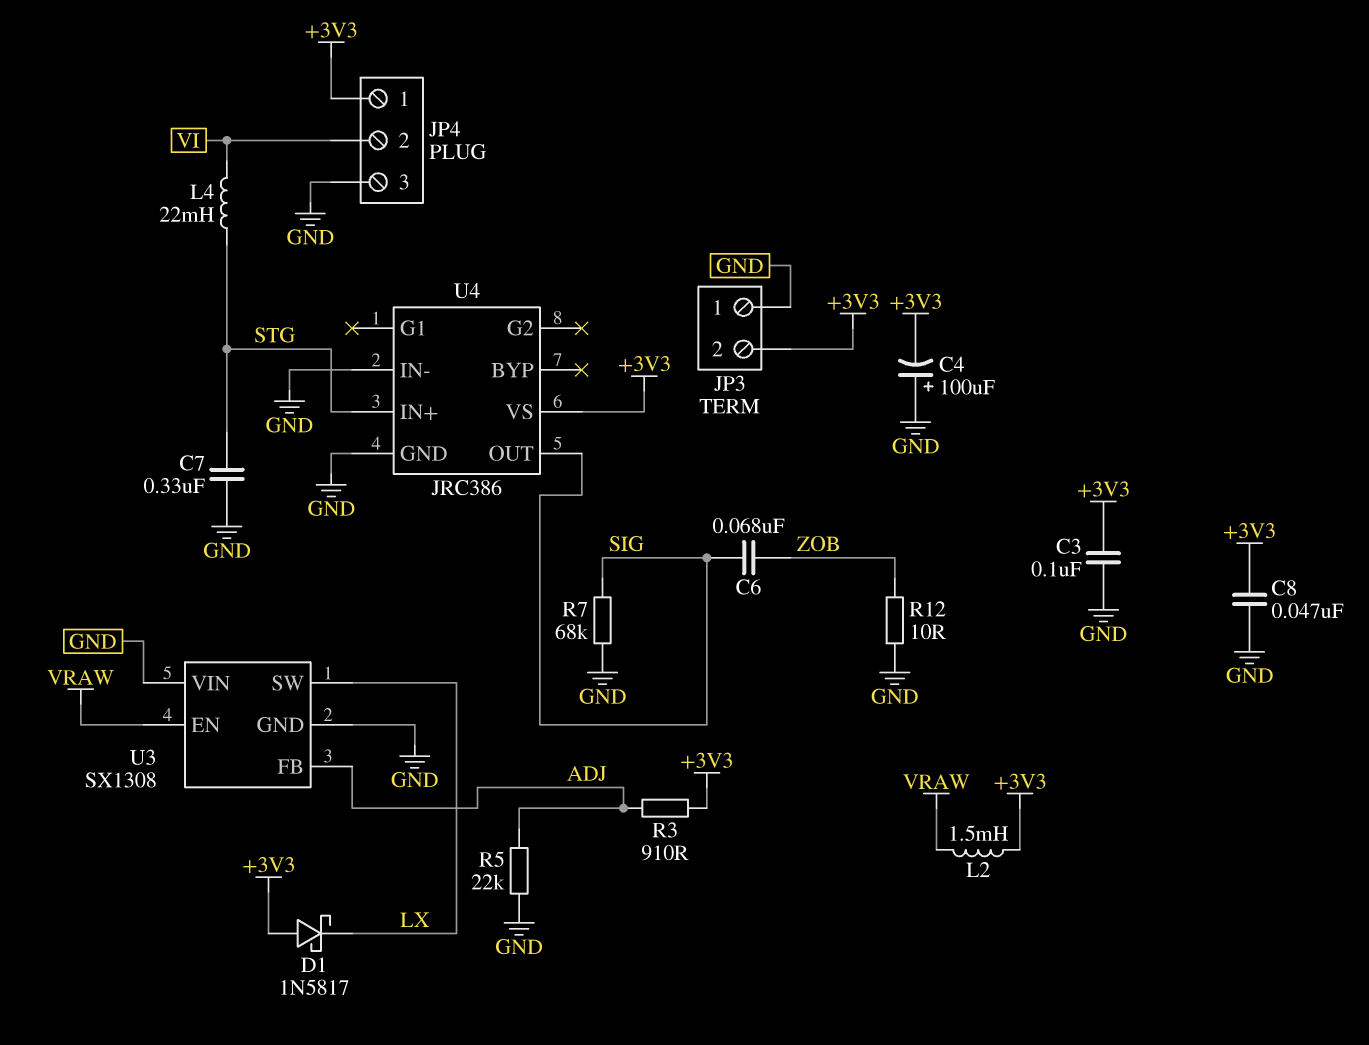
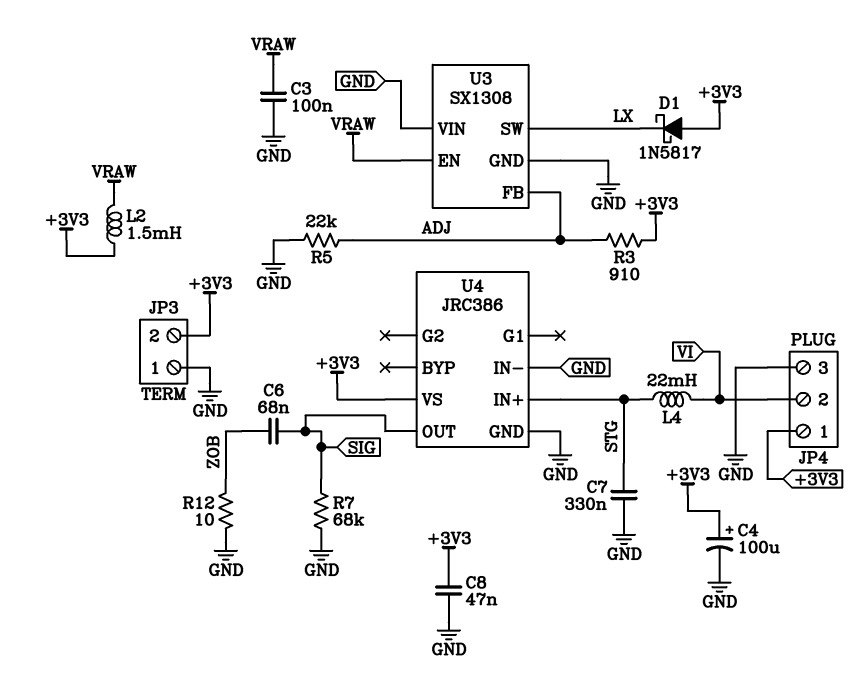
C3: 100nF (+3V3, GND) -> 100nF (GND, VRAW)
C4: 100uF (plus GND, minus +3V3) -> 100uF (plus +3V3, minus GND)

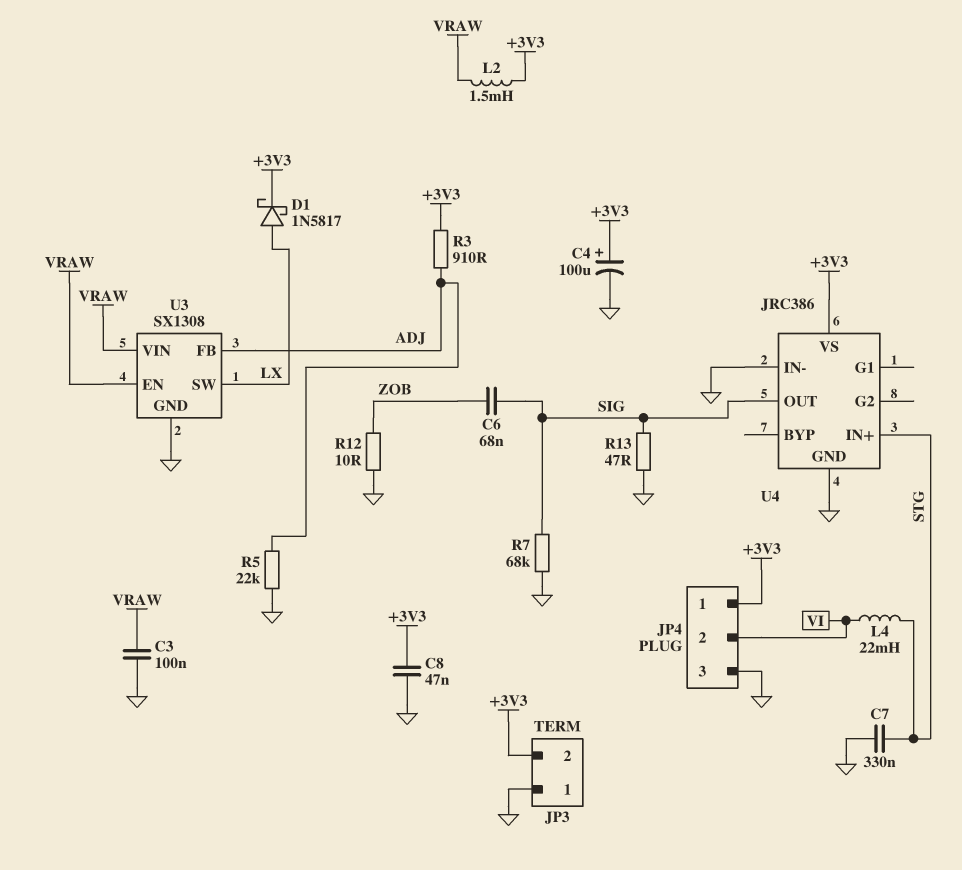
D1: schottky 1N5817 (A +3V3, K LX) -> schottky 1N5817 (A LX, K +3V3)
R13: none -> 47 (GND, SIG)
U3 pin VIN: GND -> VRAW

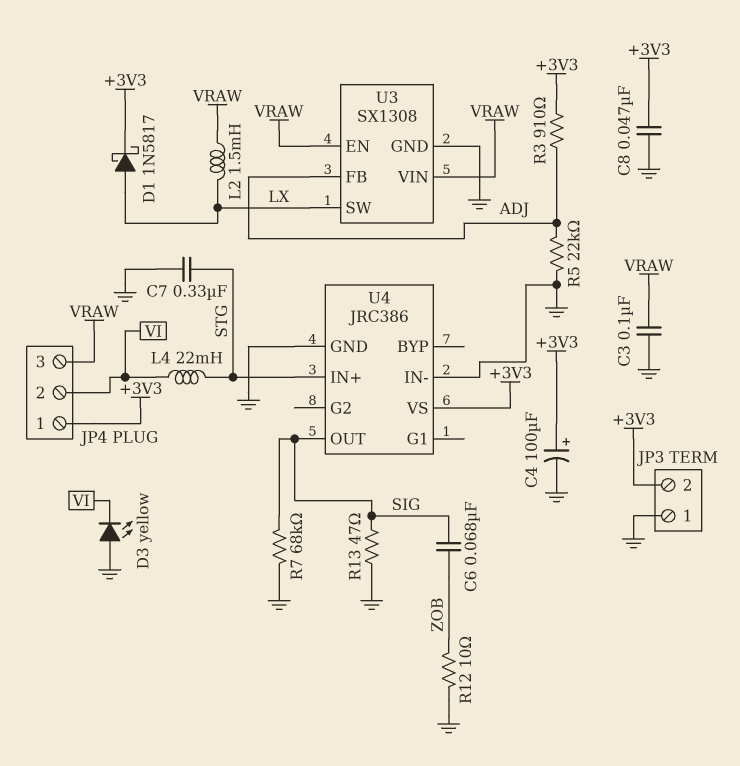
D3: none -> LED yellow (A GND, K VI)
JP4 pin 3: GND -> VRAW
L2: 1.5mH (+3V3, VRAW) -> 1.5mH (LX, VRAW)

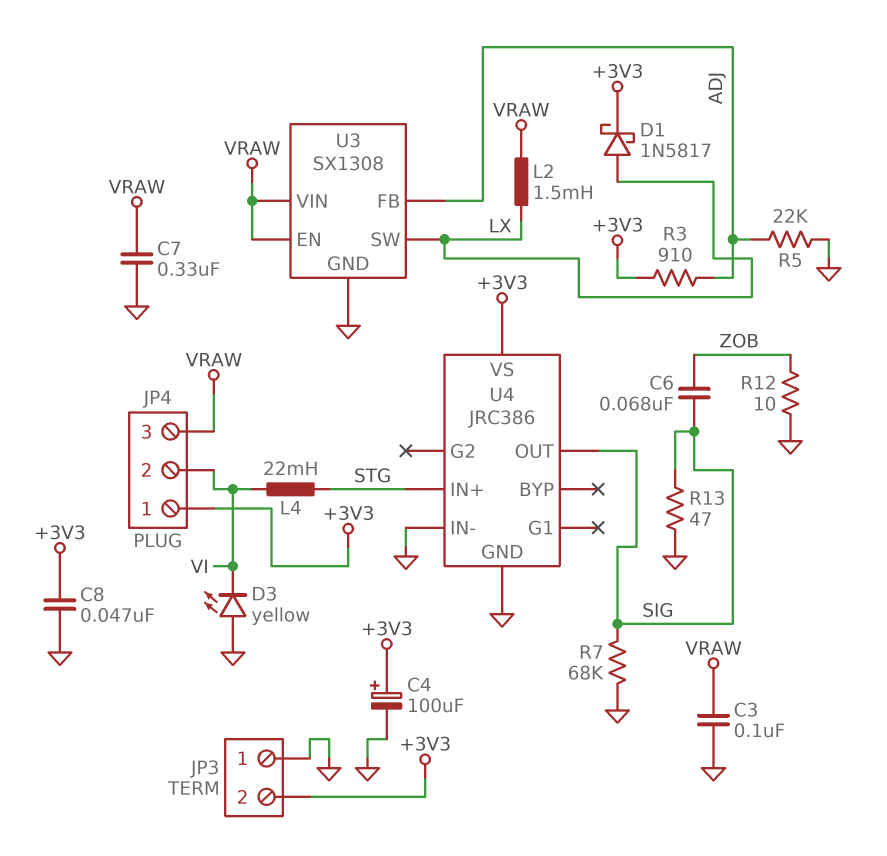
C7: 330nF (GND, STG) -> 330nF (GND, VRAW)

